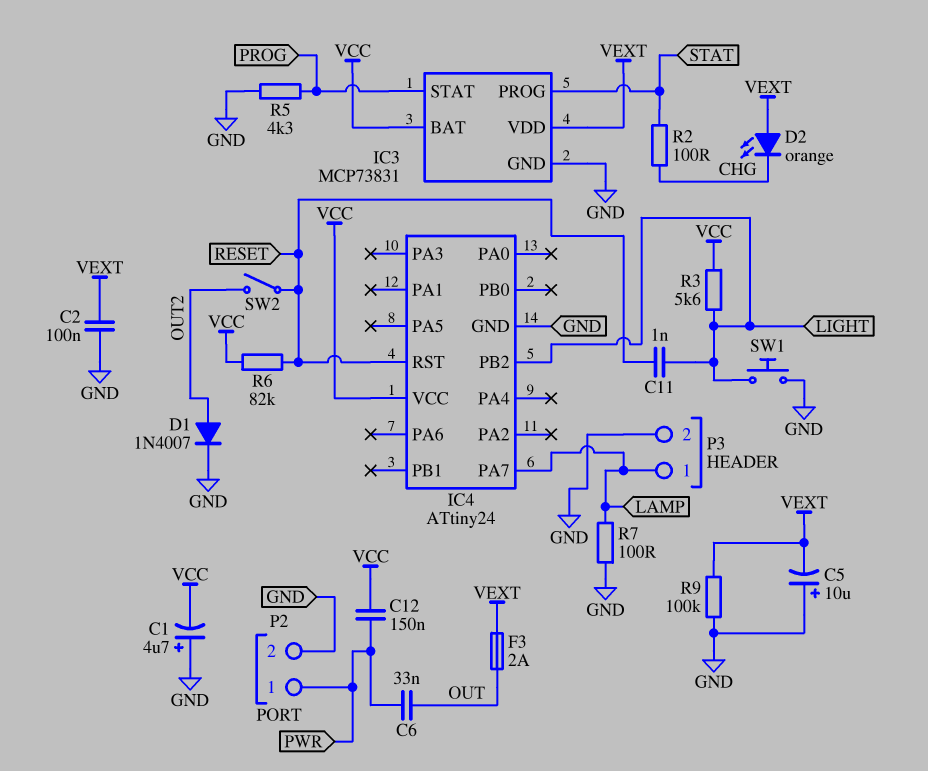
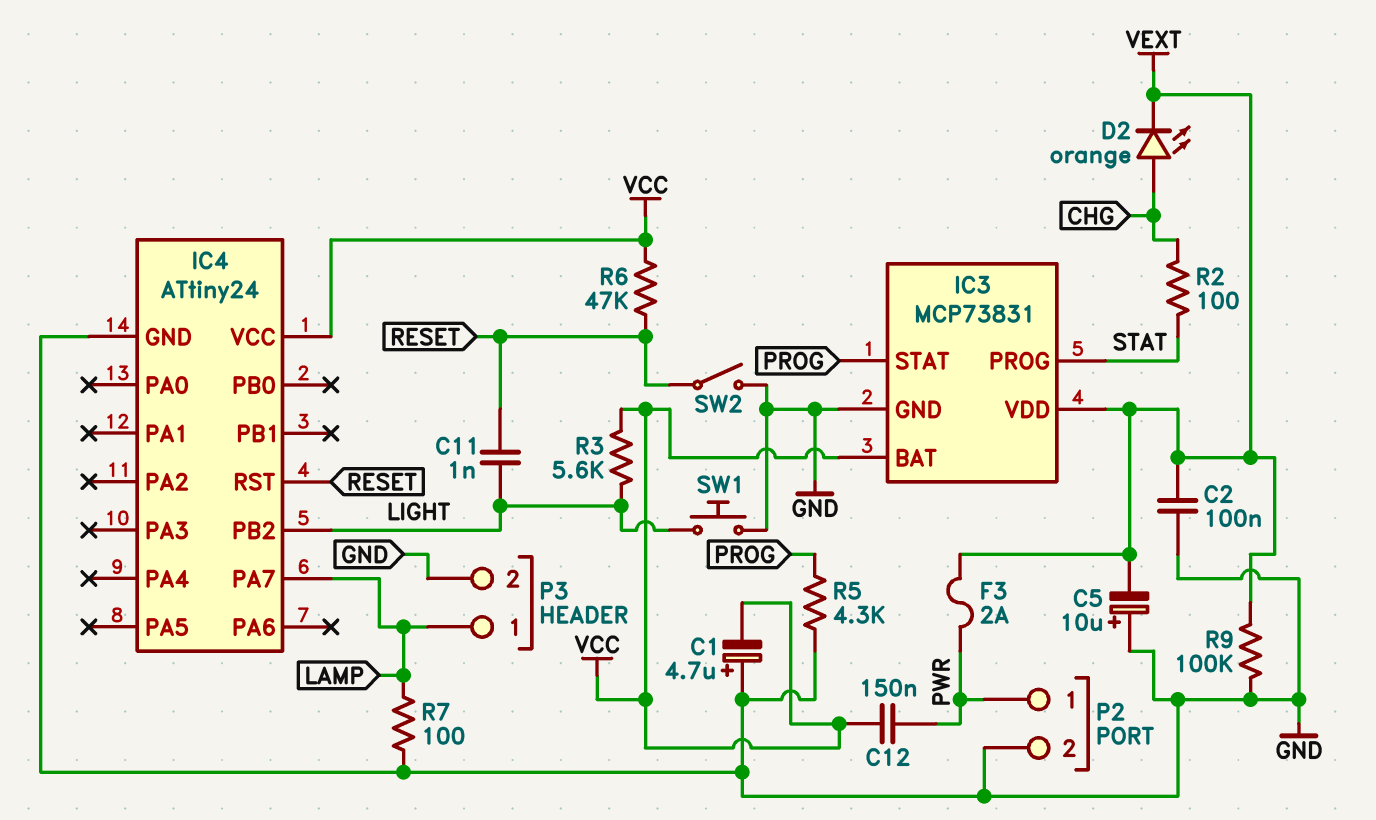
C6: 33nF (OUT, PWR) -> none
D1: diode 1N4007 (A OUT2, K GND) -> none
D2: LED orange (A VEXT, K CHG) -> LED orange (A CHG, K VEXT)
F3: 2A (OUT, VEXT) -> 2A (PWR, VEXT)
R6: 82k (RESET, VCC) -> 47k (RESET, VCC)
SW2: switch (OUT2, RESET) -> switch (GND, RESET)

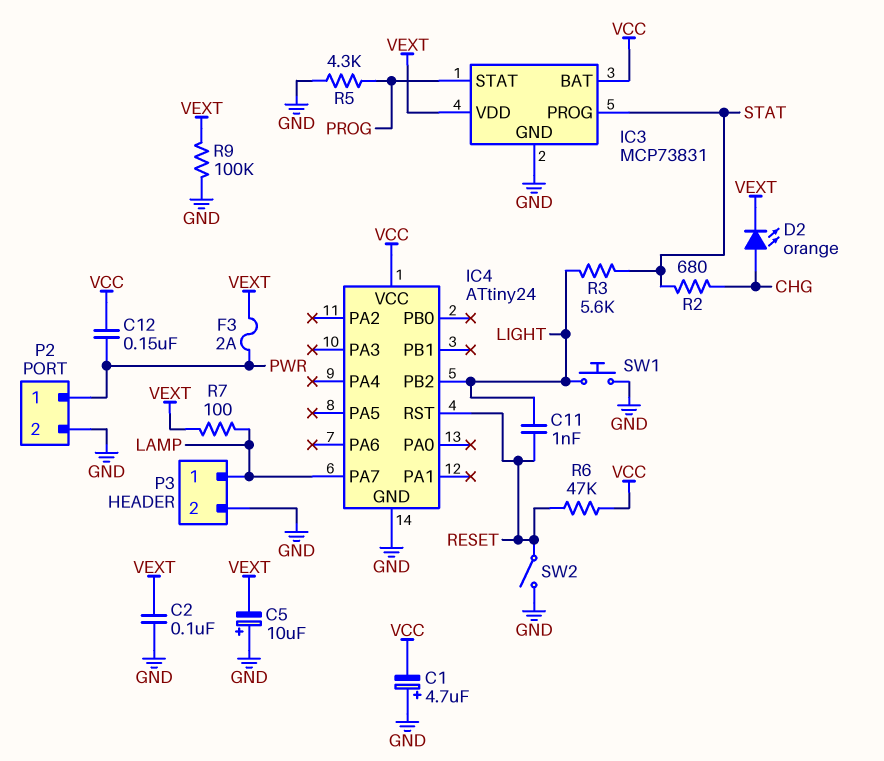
R2: 100 (CHG, STAT) -> 680 (CHG, STAT)
R3: 5.6k (LIGHT, VCC) -> 5.6k (LIGHT, STAT)
R7: 100 (GND, LAMP) -> 100 (LAMP, VEXT)

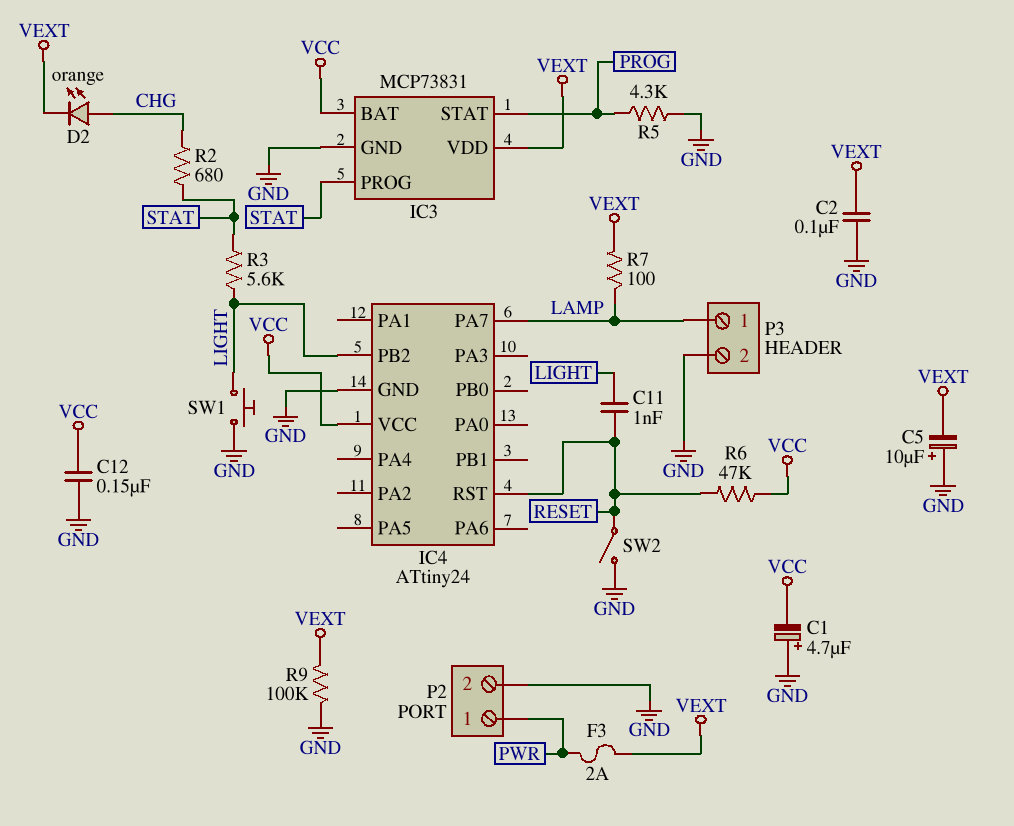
C12: 150nF (PWR, VCC) -> 150nF (GND, VCC)

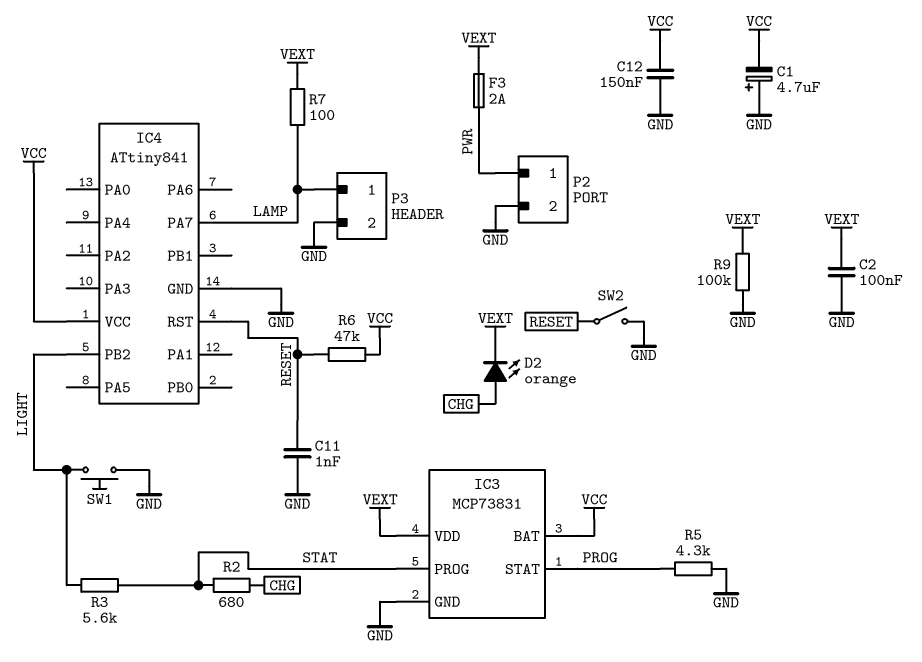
C5: 10uF (plus GND, minus VEXT) -> none
C11: 1nF (LIGHT, RESET) -> 1nF (GND, RESET)
IC4: ATtiny24 -> ATtiny841

